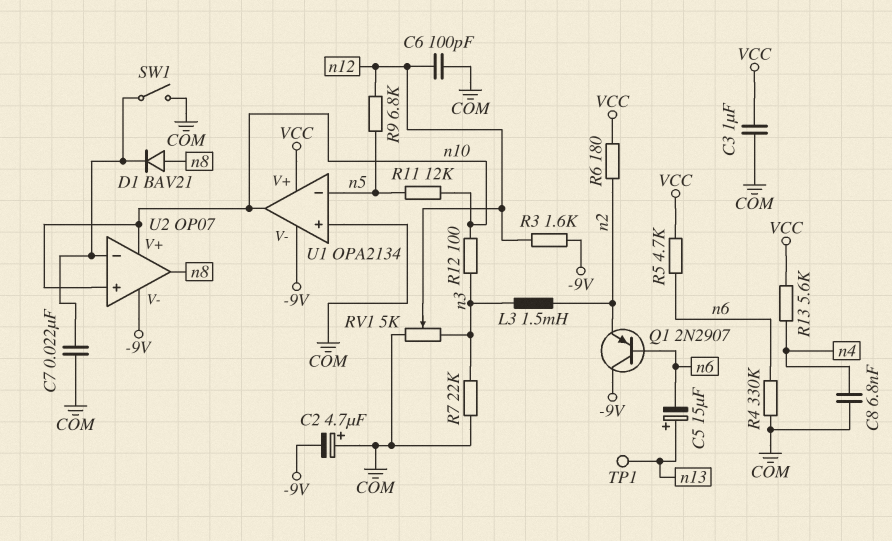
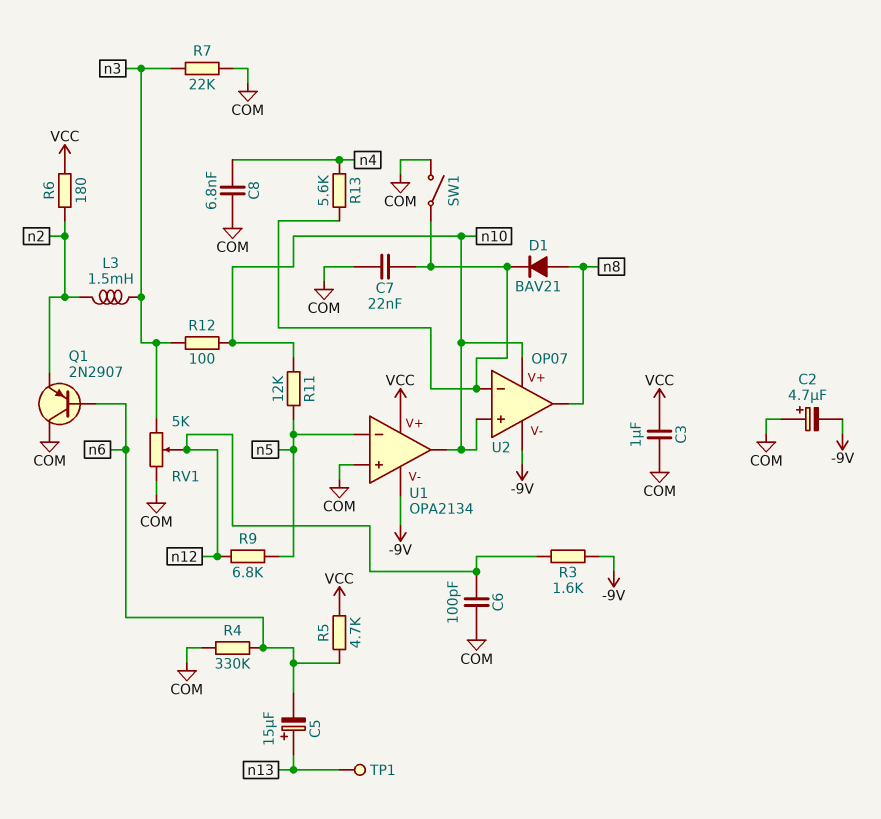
Q1: PNP 2N2907 (B n6, C -9V, E n2) -> PNP 2N2907 (B n6, C COM, E n2)
R13: 5.6k (VCC, n4) -> 5.6k (U2/in-, n4)

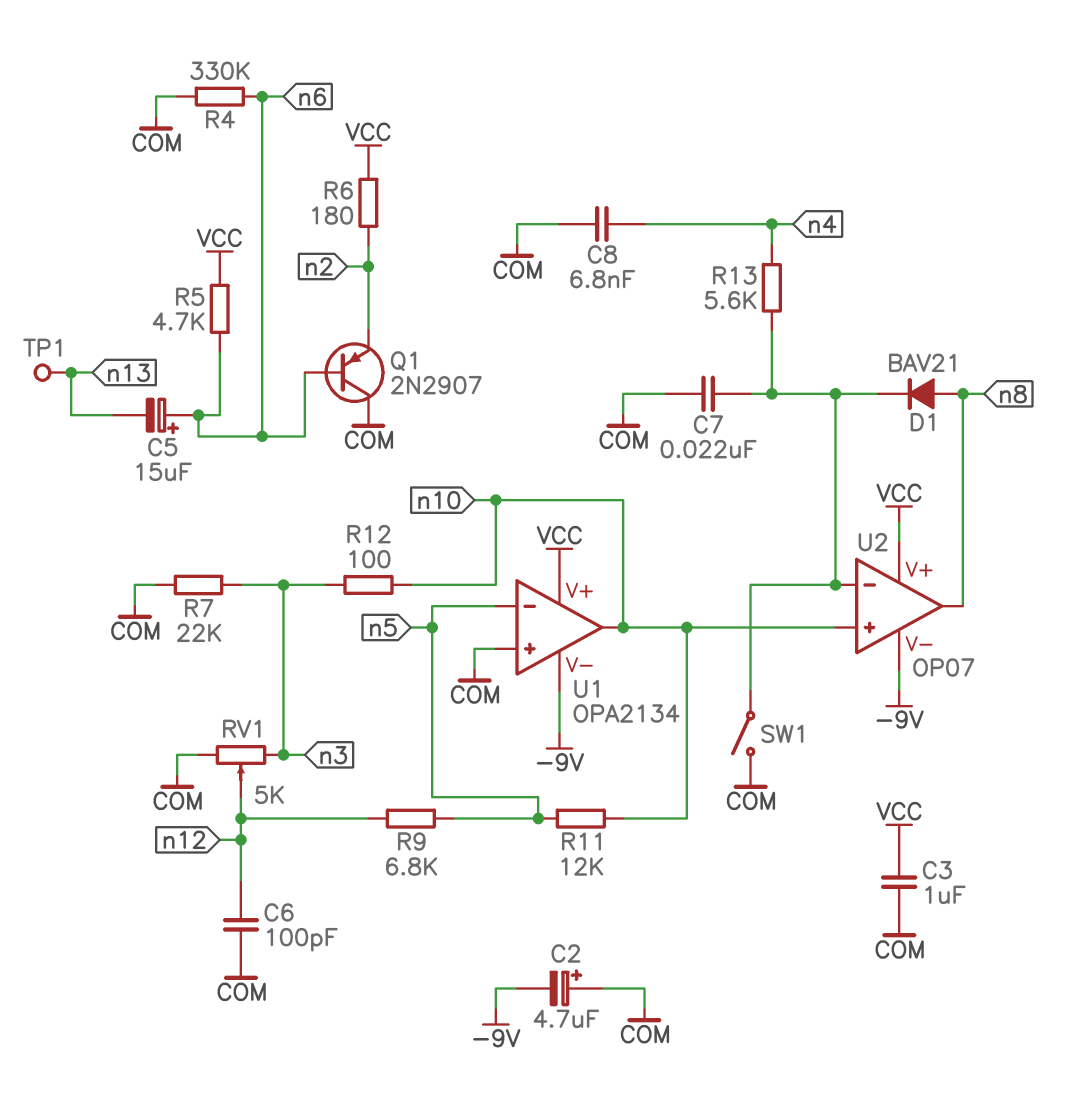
C5: 15uF (plus n13, minus n6) -> 15uF (plus n6, minus n13)
L3: 1.5mH (n2, n3) -> none
R3: 1.6k (-9V, n12) -> none
U2 pin V+: n10 -> VCC

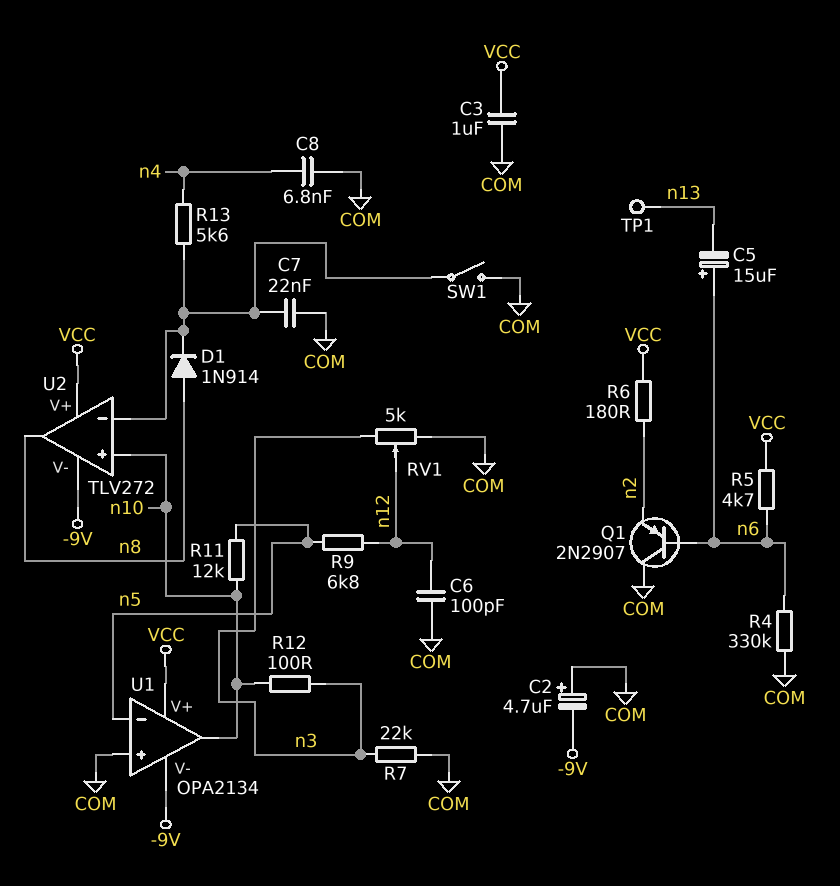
D1: diode BAV21 (A n8, K U2/in-) -> diode 1N914 (A n8, K U2/in-)
U2: OP07 -> TLV272

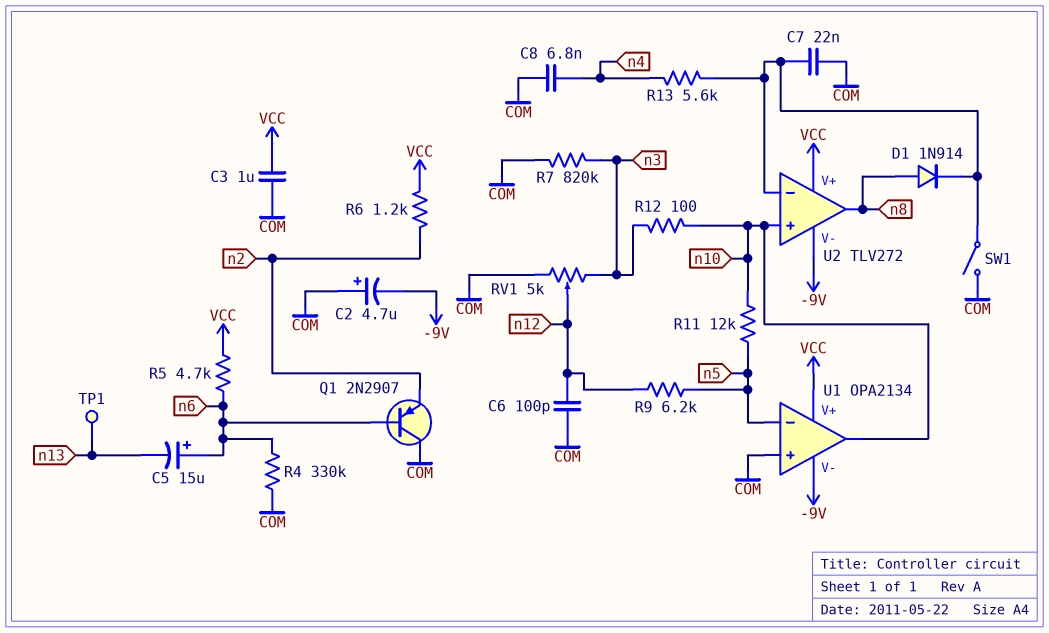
R6: 180 (VCC, n2) -> 1.2k (VCC, n2)
R7: 22k (COM, n3) -> 820k (COM, n3)
R9: 6.8k (n5, n12) -> 6.2k (n5, n12)

